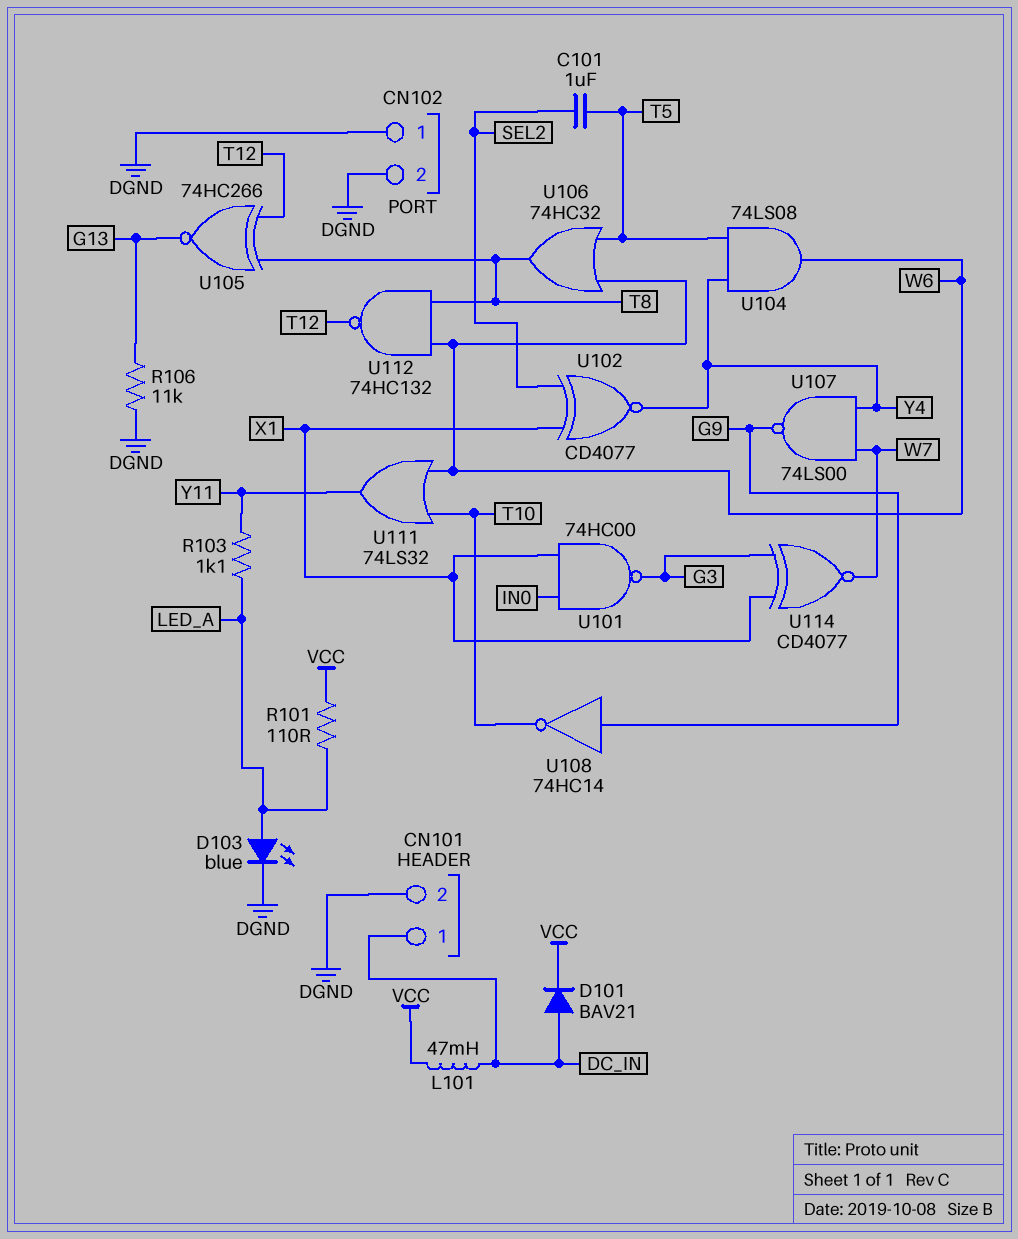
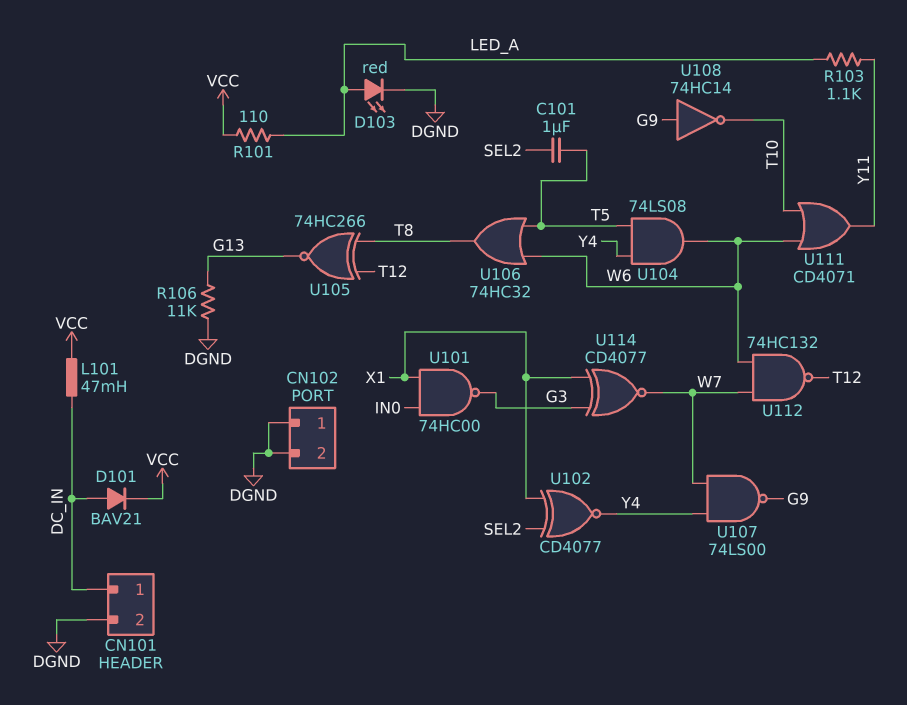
D103: LED blue (A LED_A, K DGND) -> LED red (A LED_A, K DGND)
U111: OR 74LS32 (in T10, in W6, out Y11) -> OR CD4071 (in T10, in W6, out Y11)
U112: NAND 74HC132 (in T8, in W6, out T12) -> NAND 74HC132 (in W6, in W7, out T12)

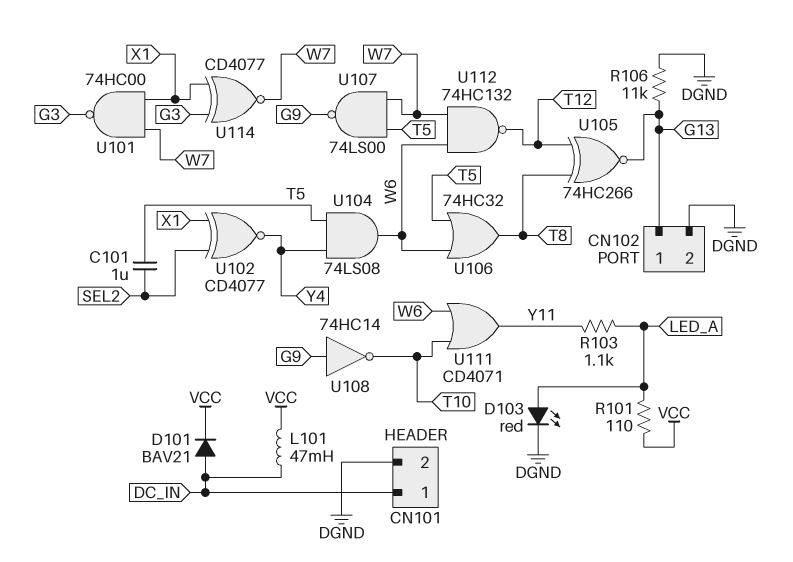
CN102 pin 1: DGND -> G13
U101: NAND 74HC00 (in IN0, in X1, out G3) -> NAND 74HC00 (in W7, in X1, out G3)
U107: NAND 74LS00 (in W7, in Y4, out G9) -> NAND 74LS00 (in T5, in W7, out G9)

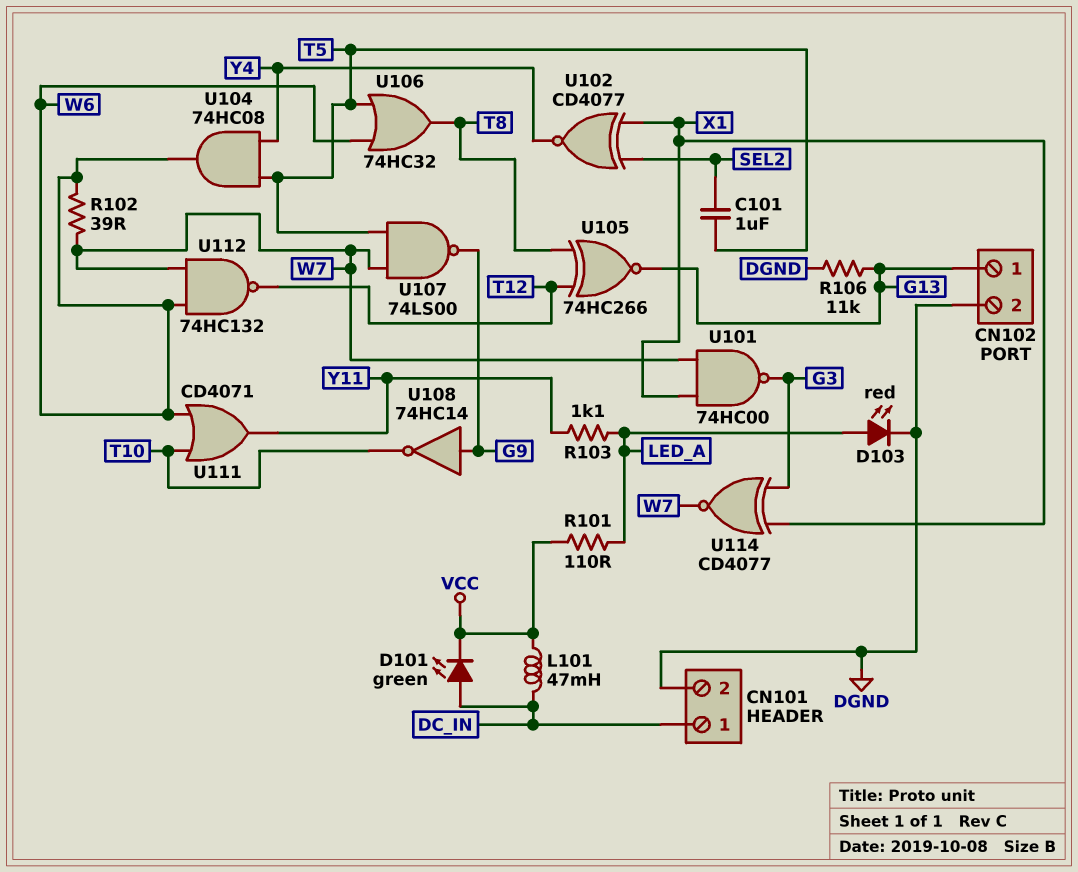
D101: diode BAV21 (A DC_IN, K VCC) -> LED green (A DC_IN, K VCC)
R102: none -> 39 (W6, W7)
U104: AND 74LS08 (in T5, in Y4, out W6) -> AND 74HC08 (in T5, in Y4, out W6)

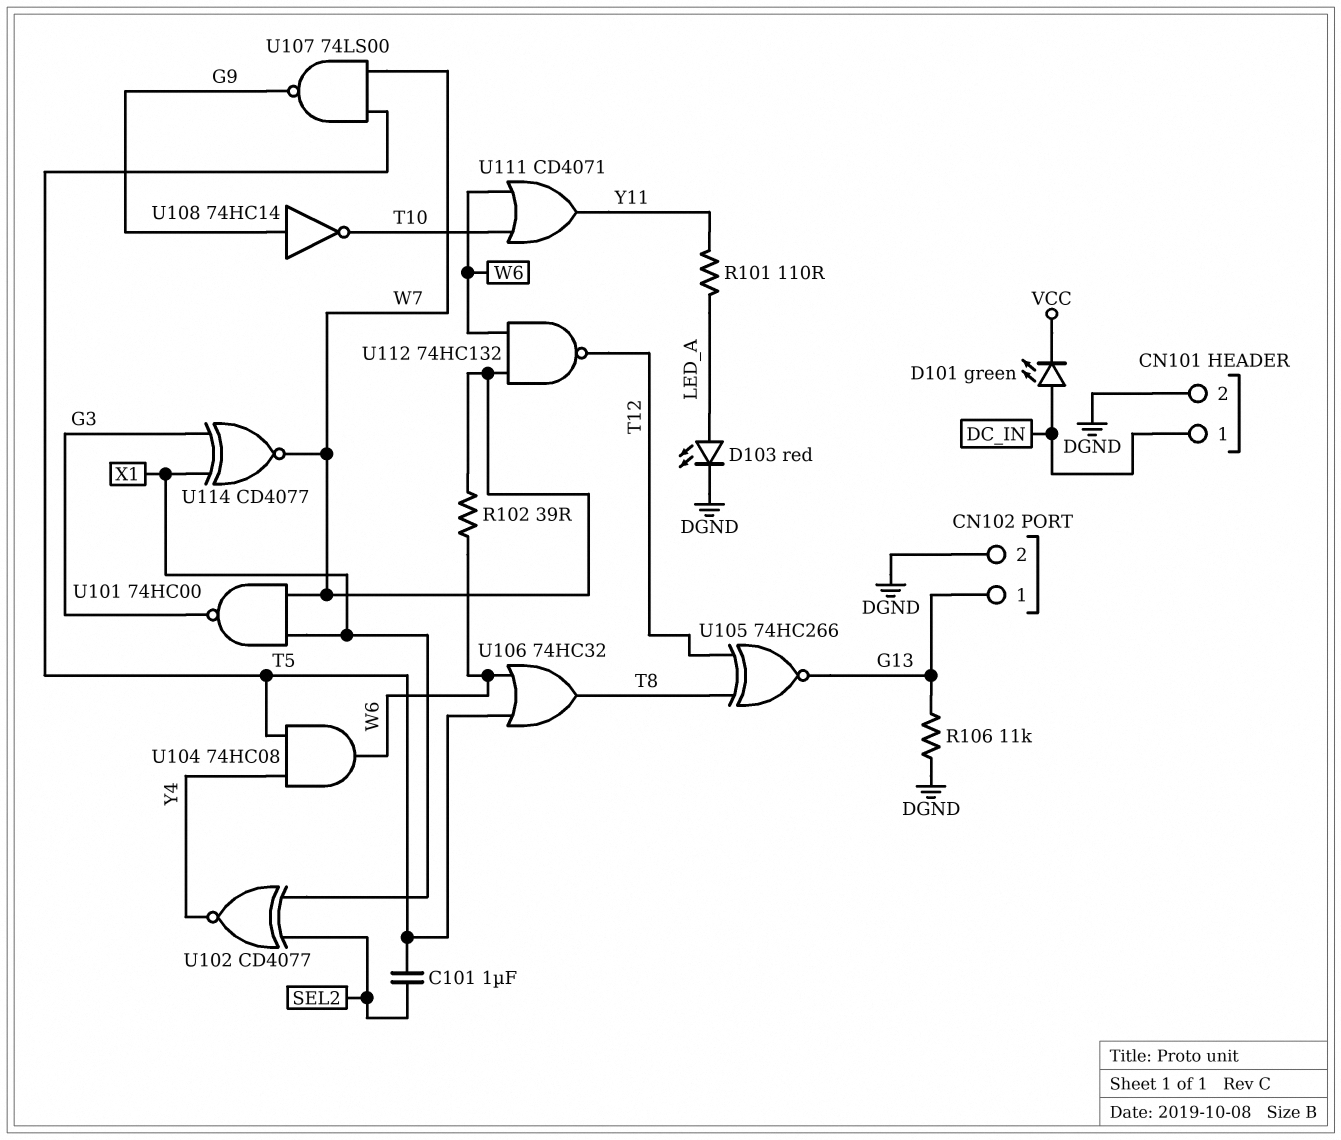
L101: 47mH (DC_IN, VCC) -> none
R101: 110 (LED_A, VCC) -> 110 (LED_A, Y11)
R103: 1.1k (LED_A, Y11) -> none

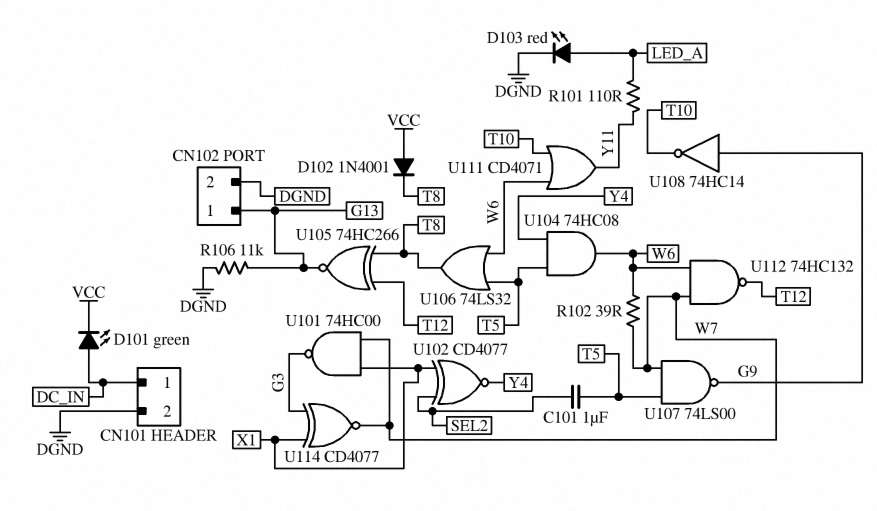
D102: none -> diode 1N4001 (A VCC, K T8)
U106: OR 74HC32 (in T5, in W6, out T8) -> OR 74LS32 (in T5, in W6, out T8)

